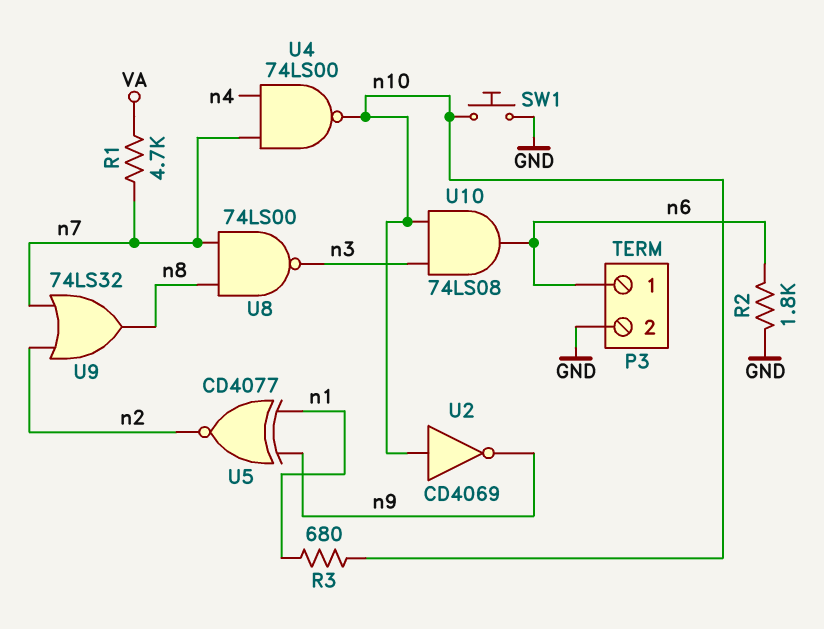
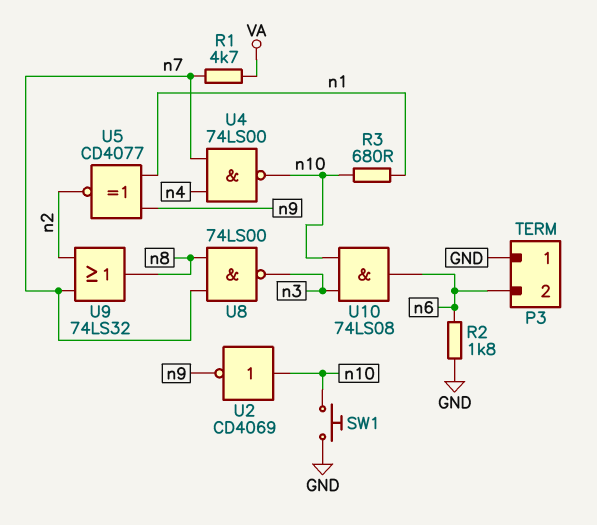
P3 pin 1: n6 -> GND
P3 pin 2: GND -> n6

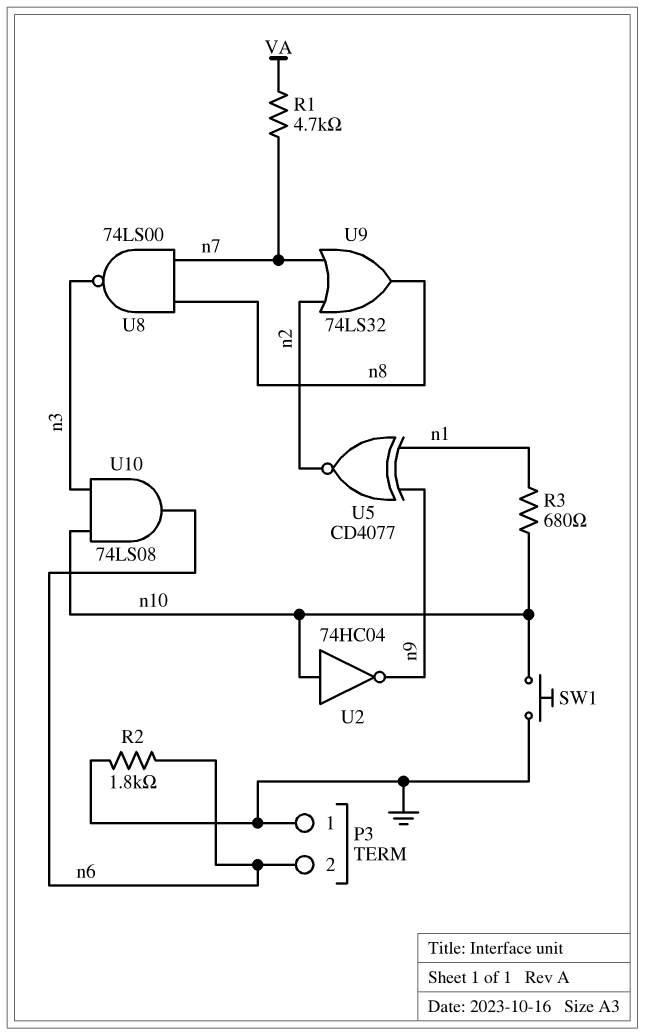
U2: NOT CD4069 (in n10, out n9) -> NOT 74HC04 (in n10, out n9)
U4: NAND 74LS00 (in n4, in n7, out n10) -> none

